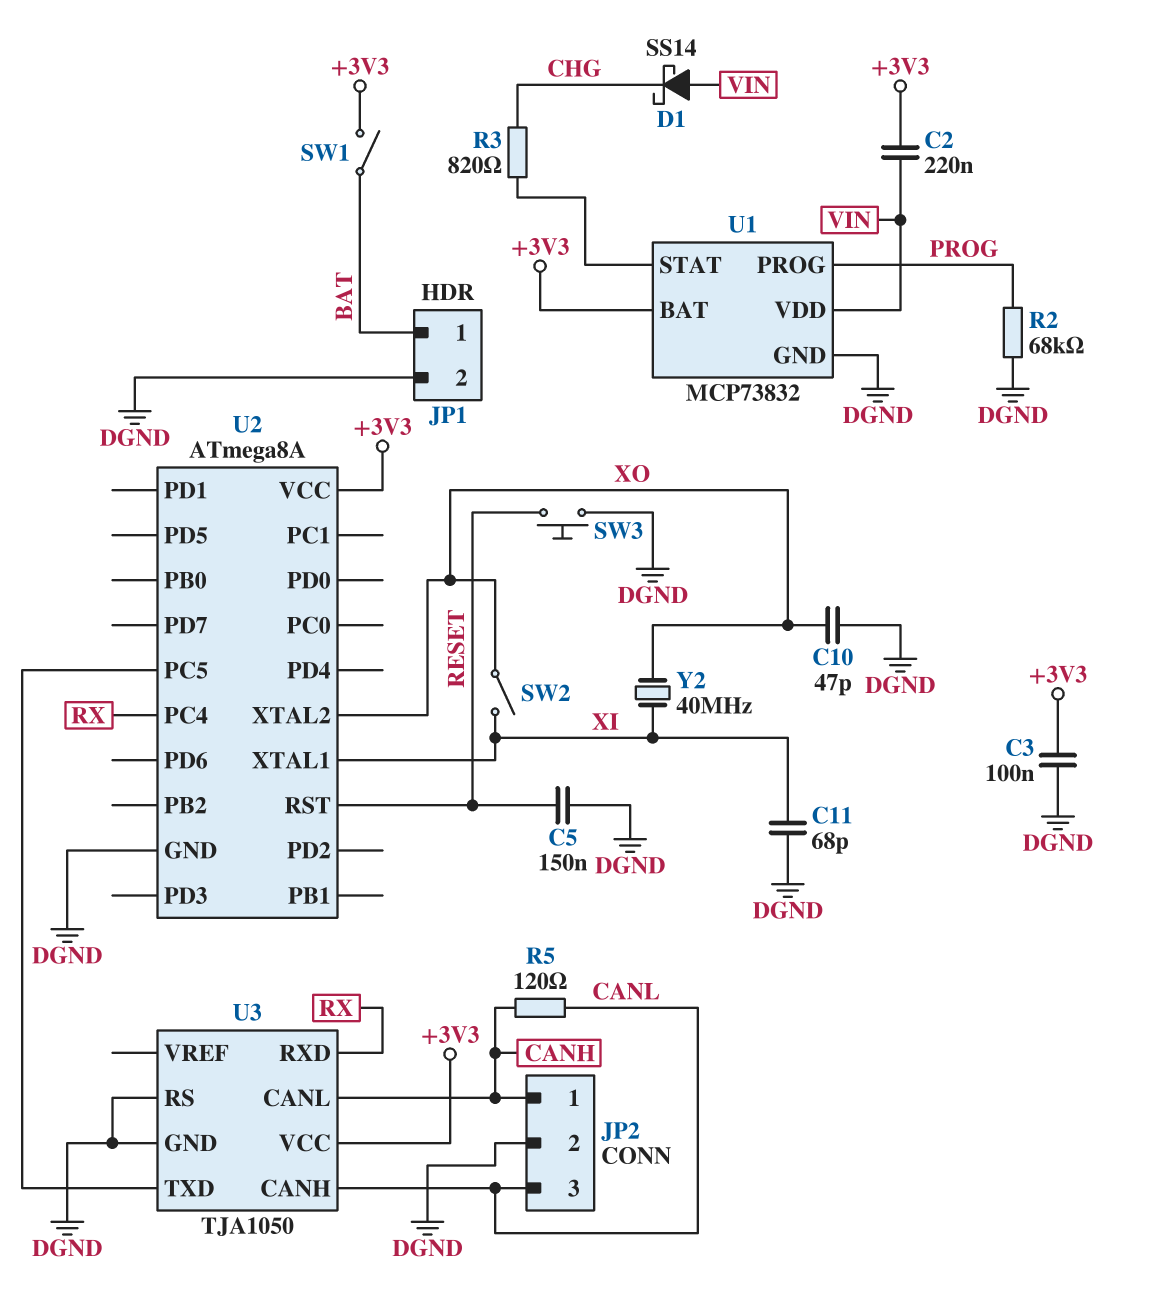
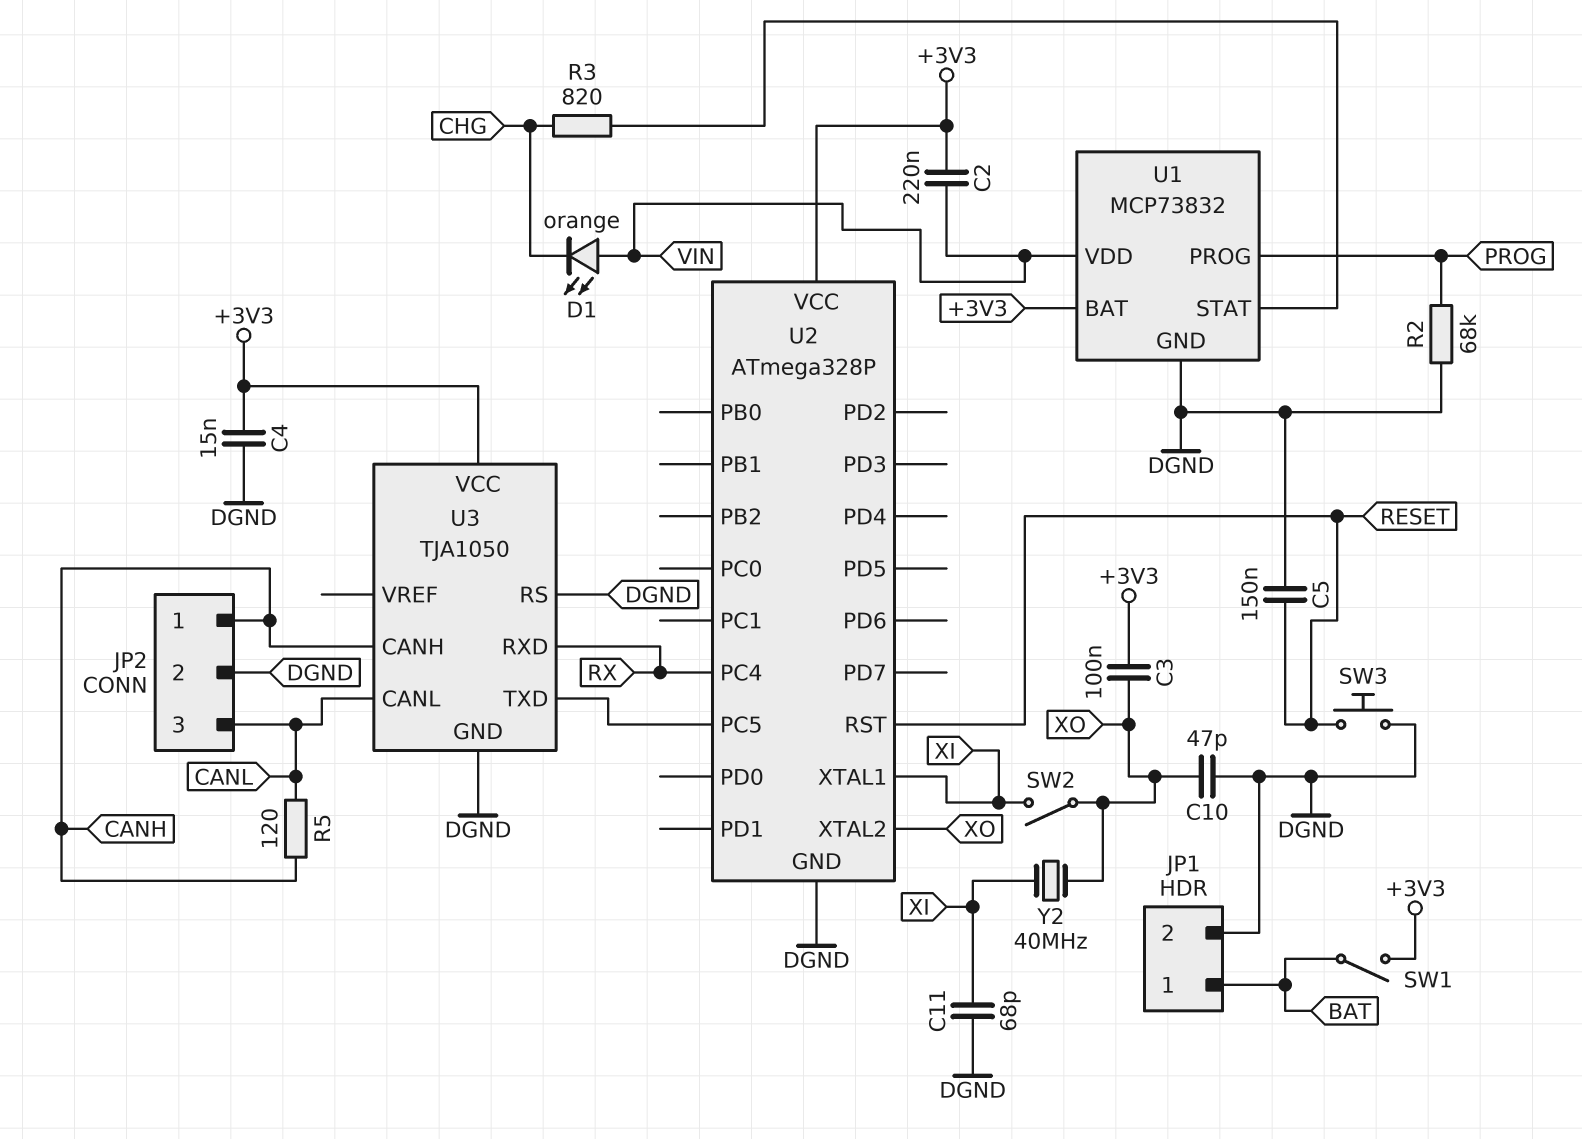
C3: 100nF (+3V3, DGND) -> 100nF (+3V3, XO)
C4: none -> 15nF (+3V3, DGND)
D1: schottky SS14 (A VIN, K CHG) -> LED orange (A VIN, K CHG)
U2: ATmega8A -> ATmega328P
U3 pin CANH: CANL -> CANH
U3 pin CANL: CANH -> CANL

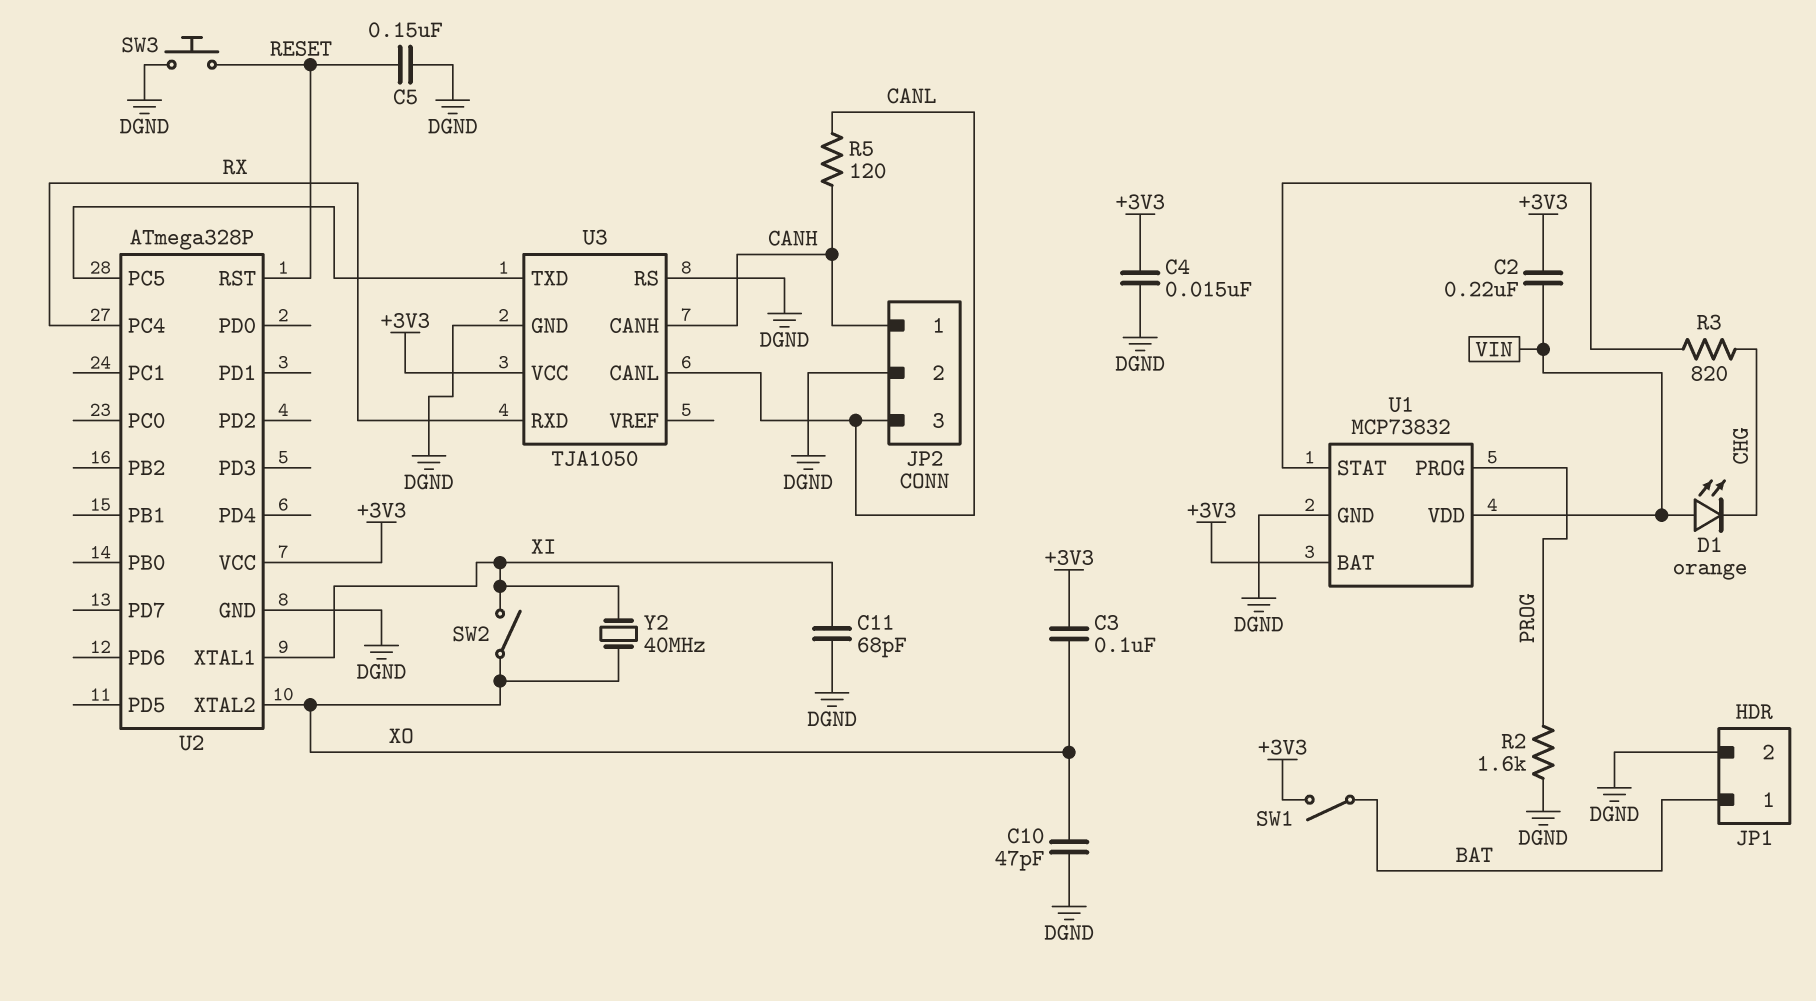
R2: 68k (DGND, PROG) -> 1.6k (DGND, PROG)

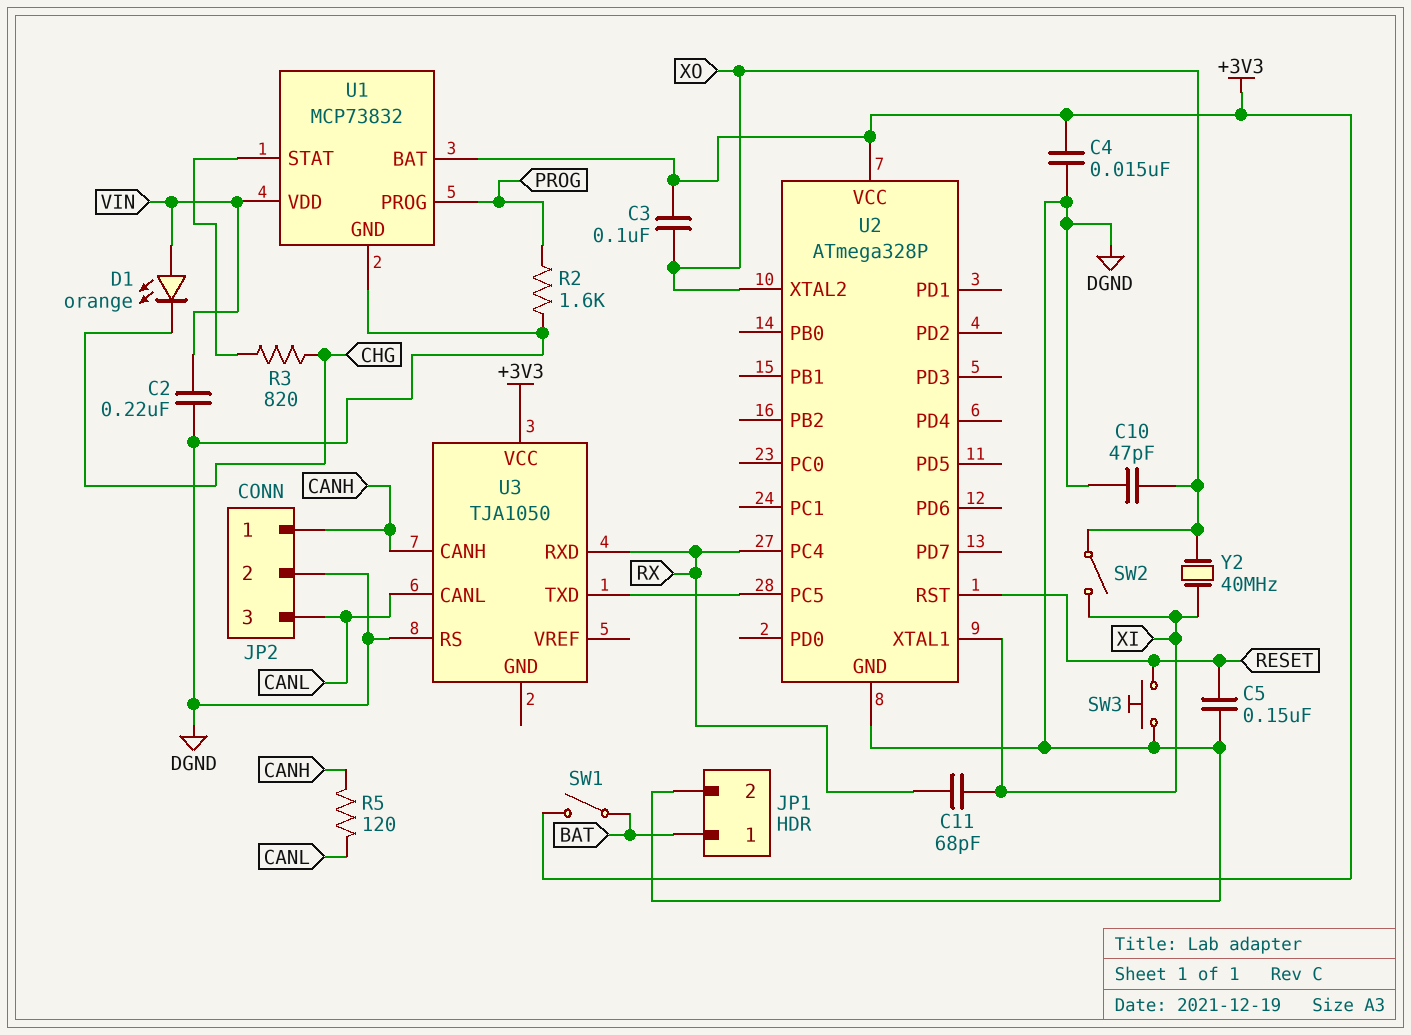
C2: 220nF (+3V3, VIN) -> 220nF (DGND, VIN)
C11: 68pF (DGND, XI) -> 68pF (RX, XI)
U3 pin GND: DGND -> none

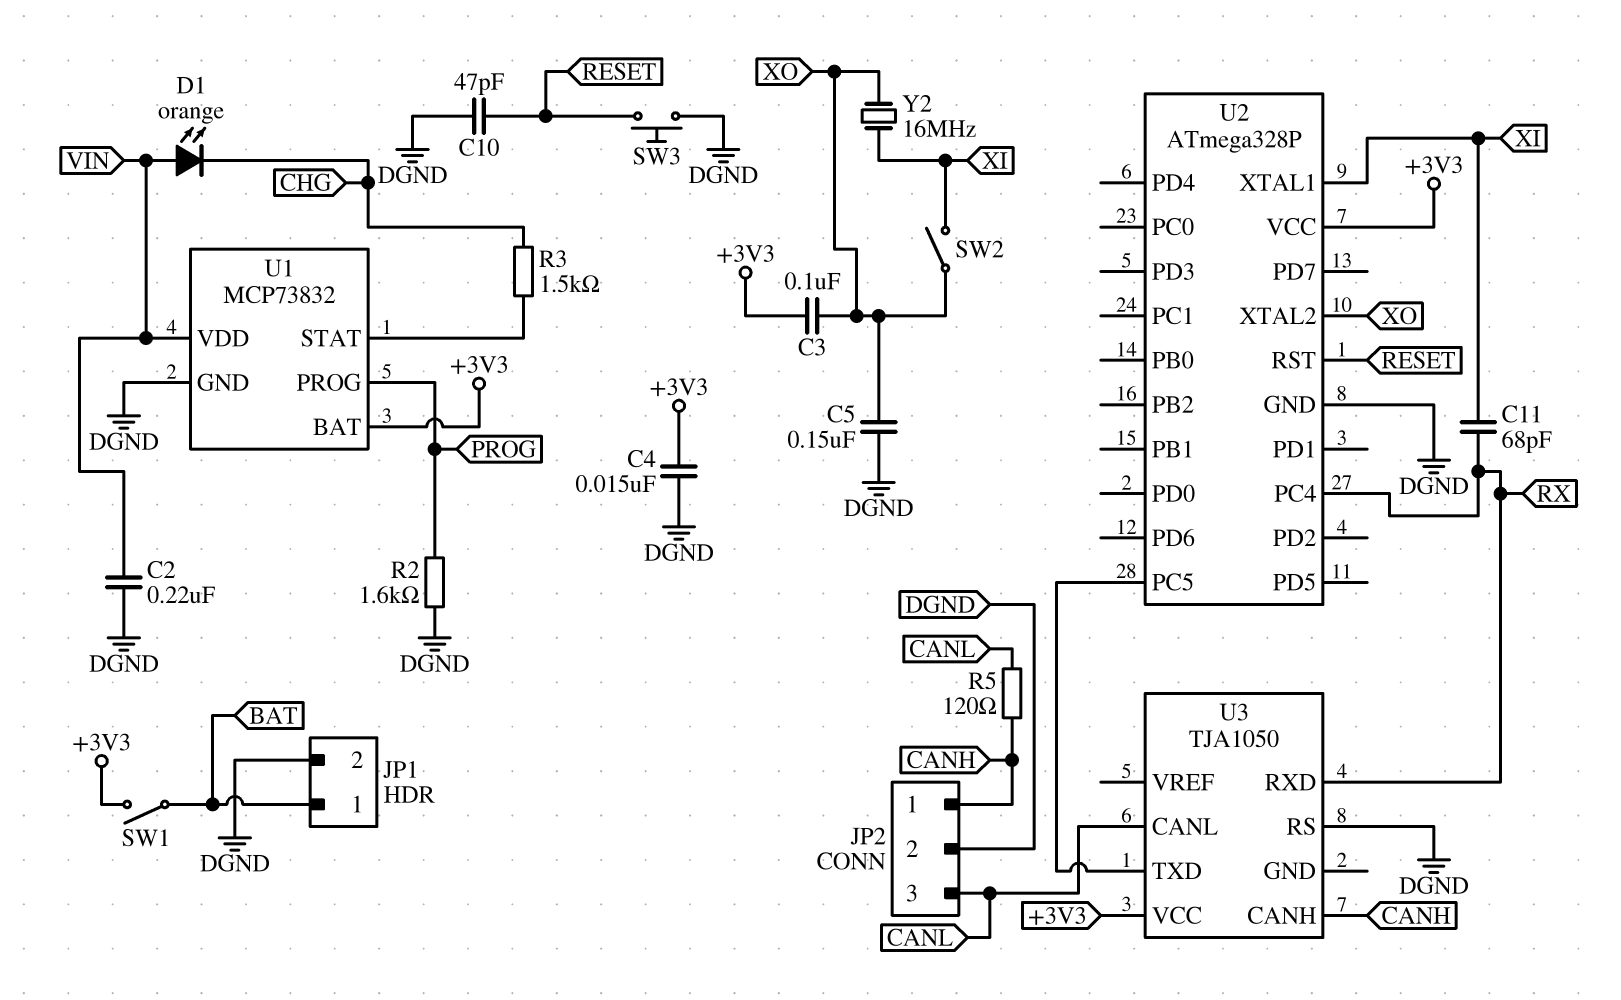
C5: 150nF (DGND, RESET) -> 150nF (DGND, XO)
C10: 47pF (DGND, XO) -> 47pF (DGND, RESET)
R3: 820 (CHG, U1/STAT) -> 1.5k (CHG, U1/STAT)
Y2: 40MHz (XI, XO) -> 16MHz (XI, XO)

